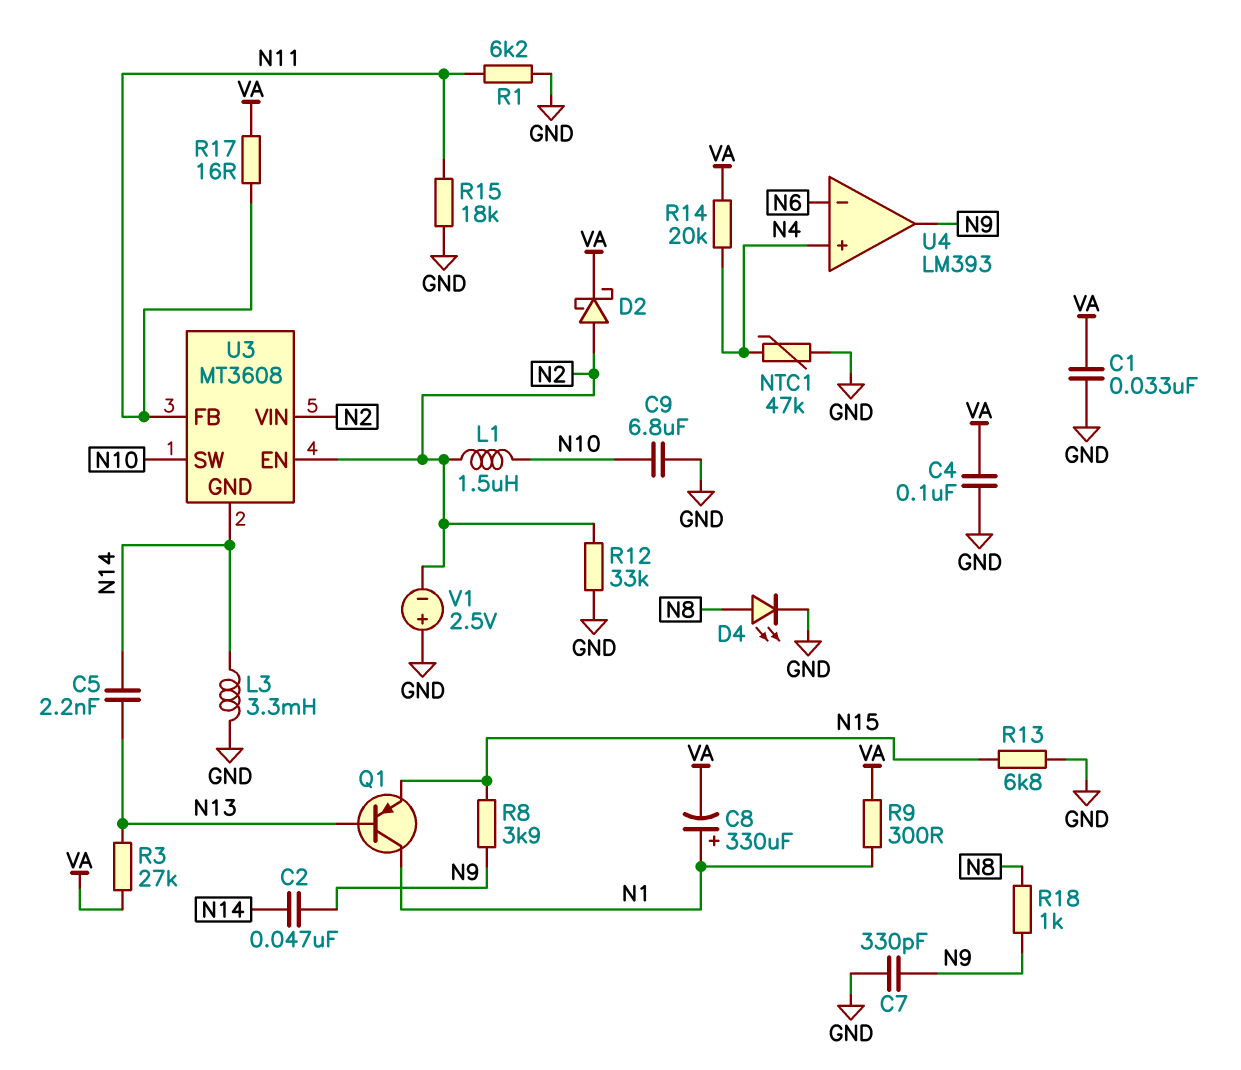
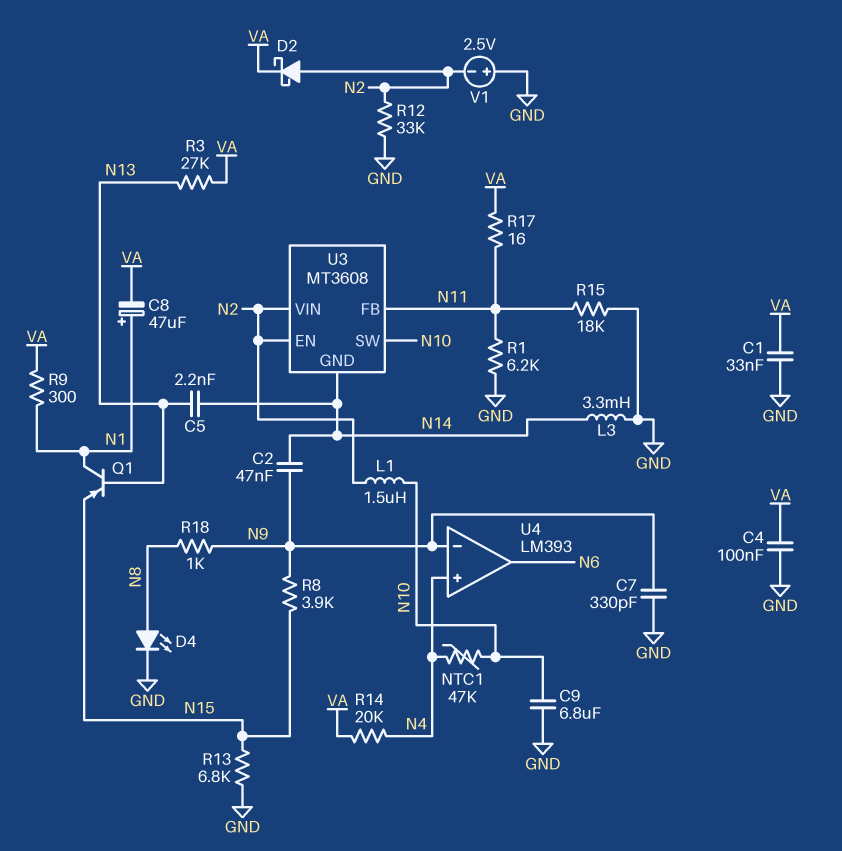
C8: 330uF (plus N1, minus VA) -> 47uF (plus N1, minus VA)
NTC1: 47k (GND, N4) -> 47k (N4, N10)
U4 pin in-: N6 -> N9
U4 pin out: N9 -> N6

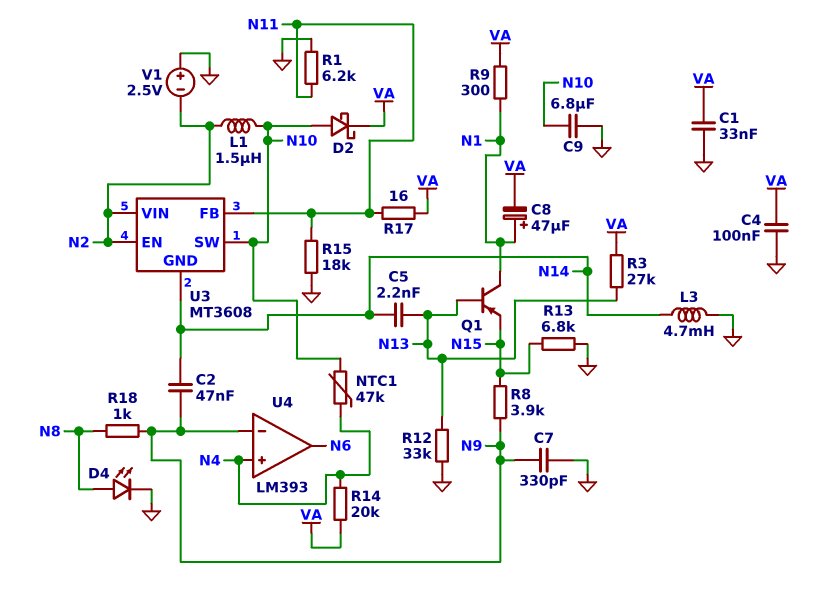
D2: schottky (A N2, K VA) -> schottky (A N10, K VA)
L3: 3.3mH (GND, N14) -> 4.7mH (GND, N14)
R12: 33k (GND, N2) -> 33k (GND, N13)

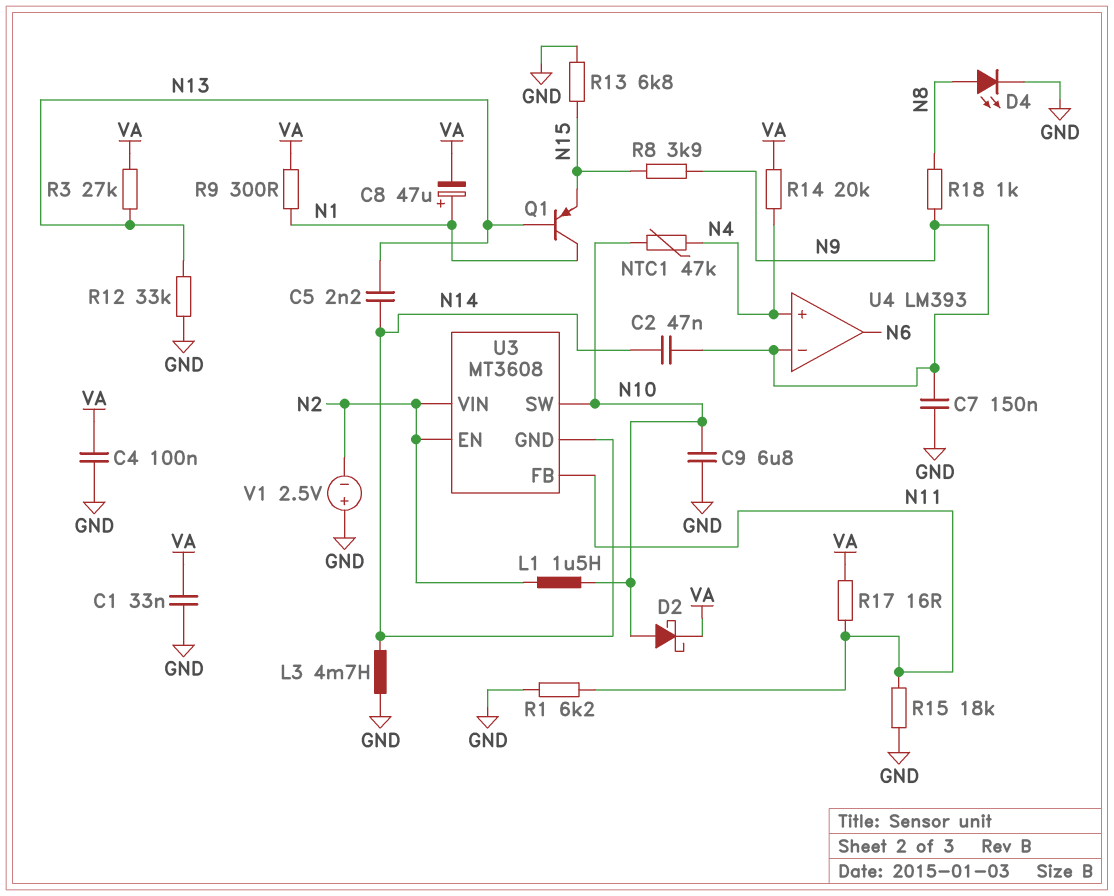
C7: 330pF (GND, N9) -> 150nF (GND, N9)

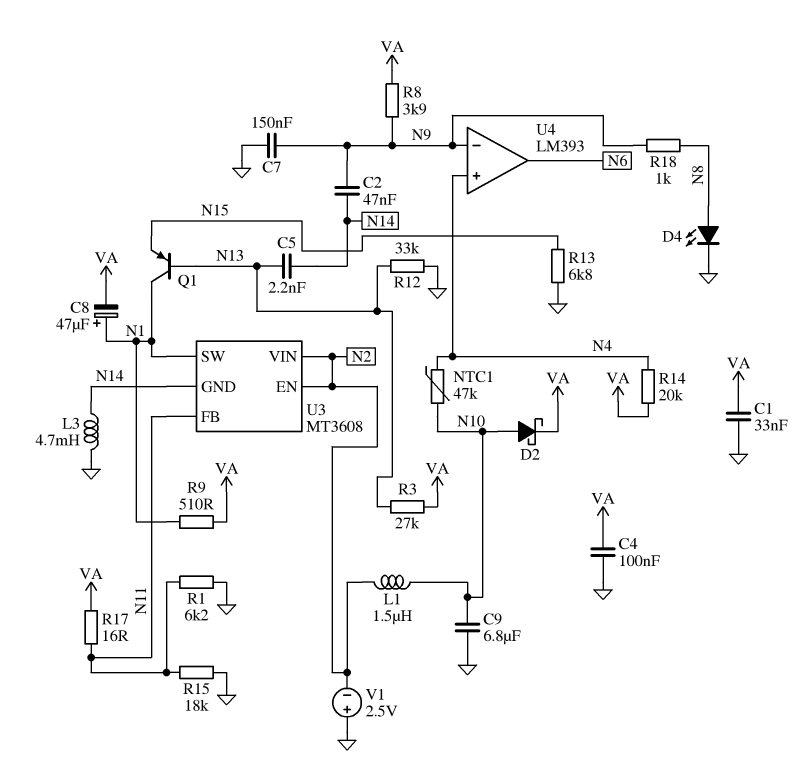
R8: 3.9k (N9, N15) -> 3.9k (N9, VA)
R9: 300 (N1, VA) -> 510 (N1, VA)
U3 pin SW: N10 -> N1

